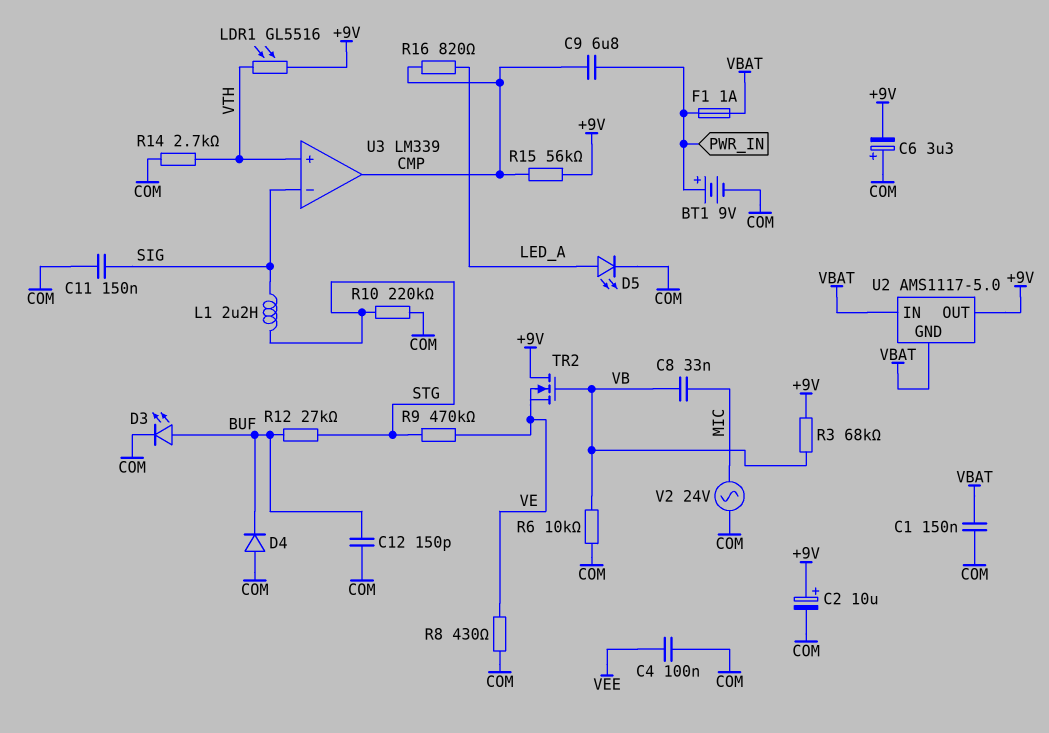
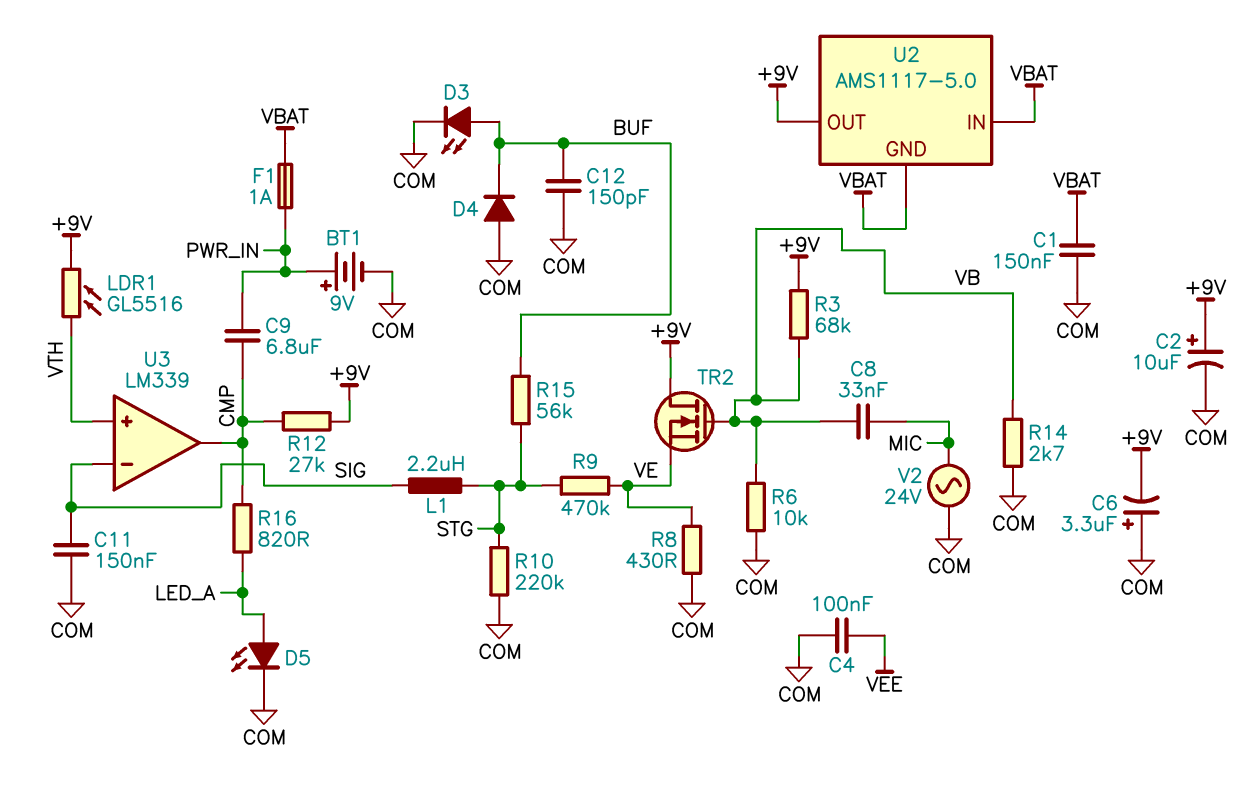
R12: 27k (BUF, STG) -> 27k (+9V, CMP)
R14: 2.7k (COM, VTH) -> 2.7k (COM, VB)
R15: 56k (+9V, CMP) -> 56k (BUF, STG)

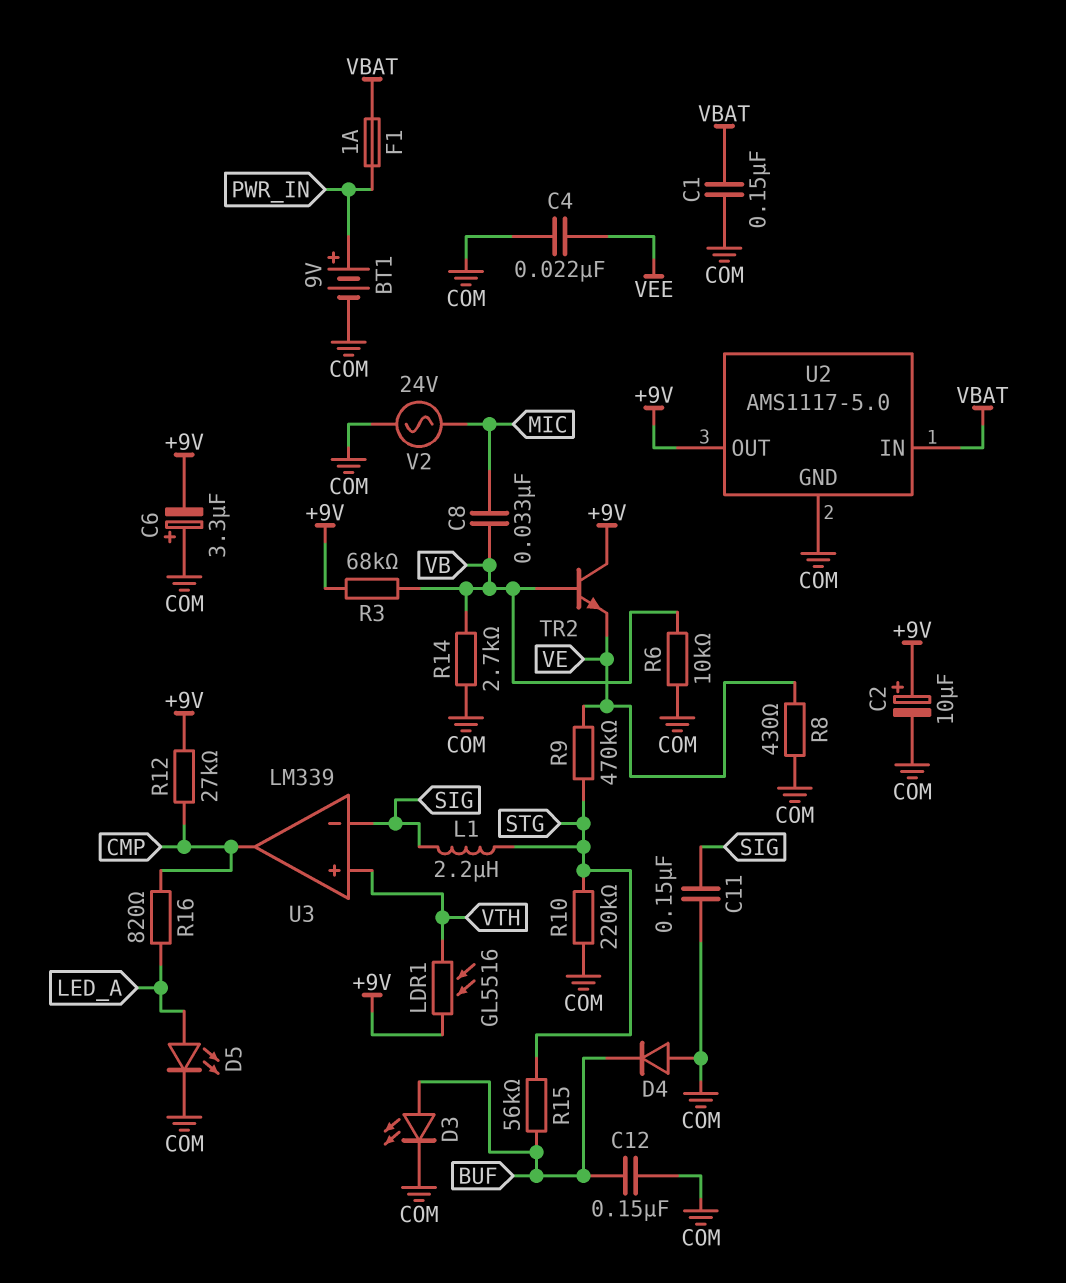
C4: 100nF (COM, VEE) -> 22nF (COM, VEE)
C9: 6.8uF (CMP, PWR_IN) -> none
C12: 150pF (BUF, COM) -> 150nF (BUF, COM)
TR2: NMOS (G VB, D +9V, S VE) -> NPN (B VB, C +9V, E VE)
U2 pin GND: VBAT -> COM

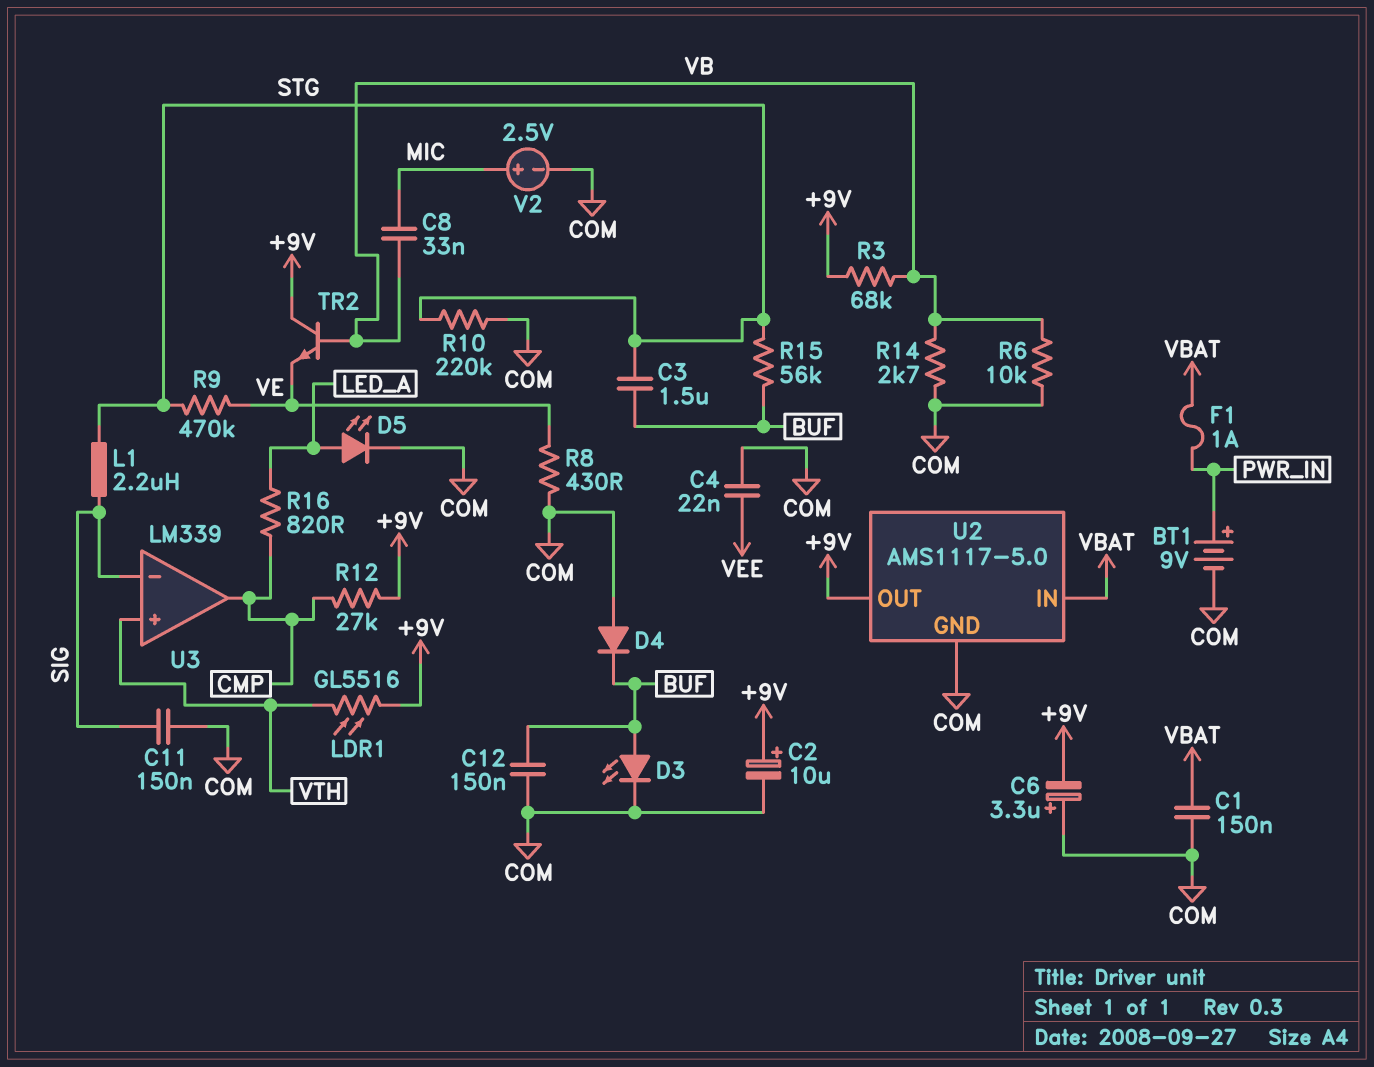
C3: none -> 1.5uF (BUF, STG)
V2: AC 24V (COM, MIC) -> 2.5V (plus MIC, minus COM)

